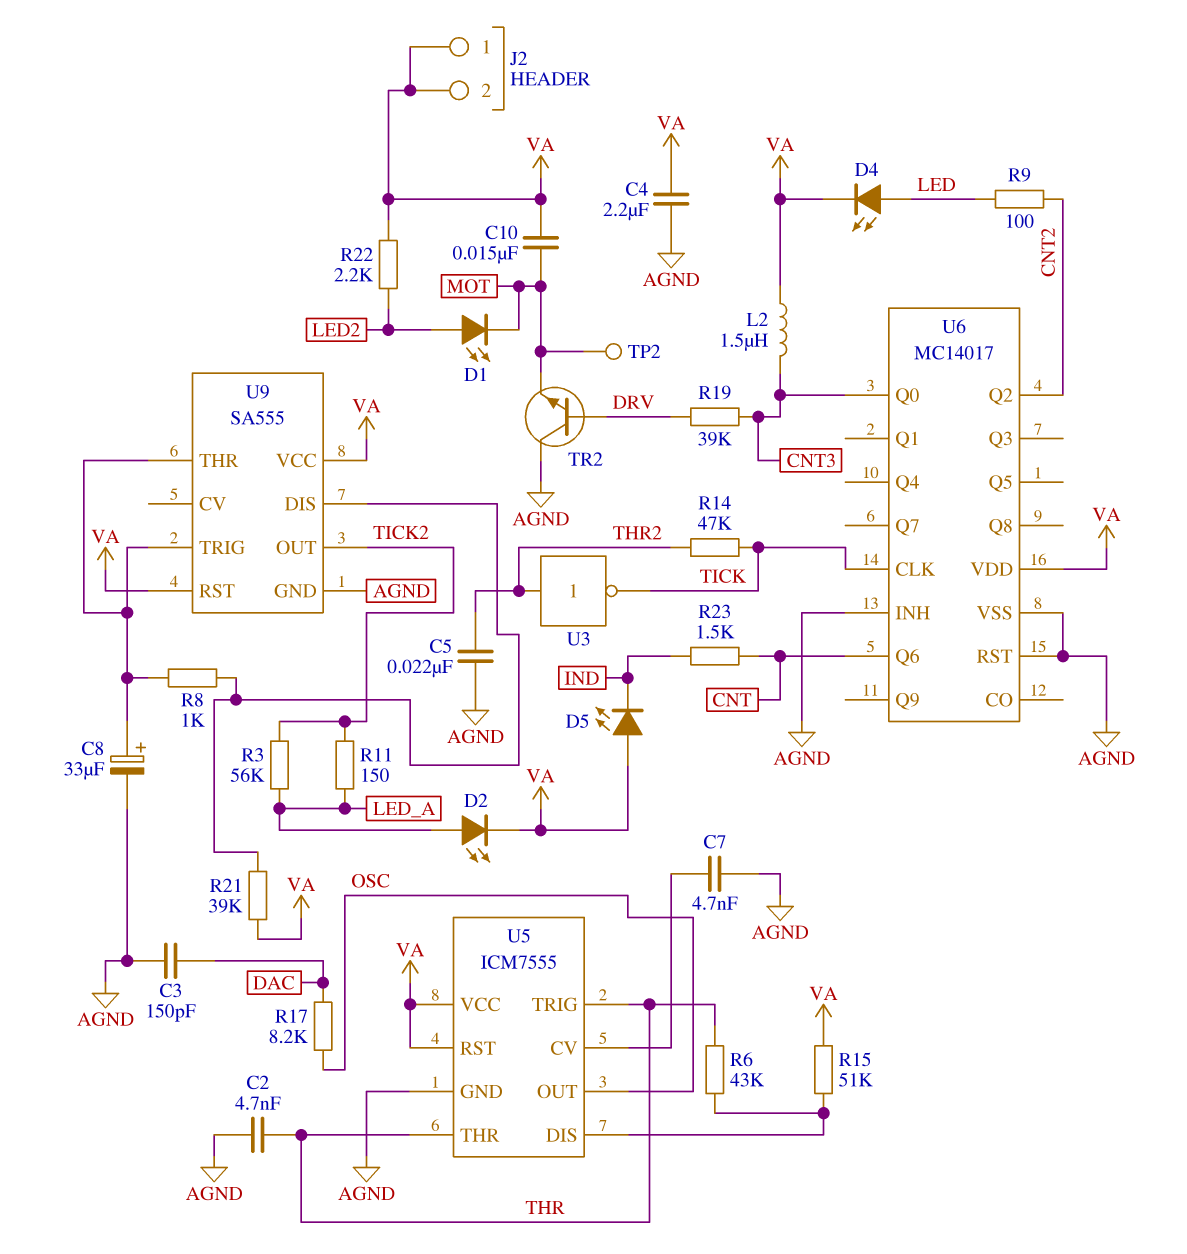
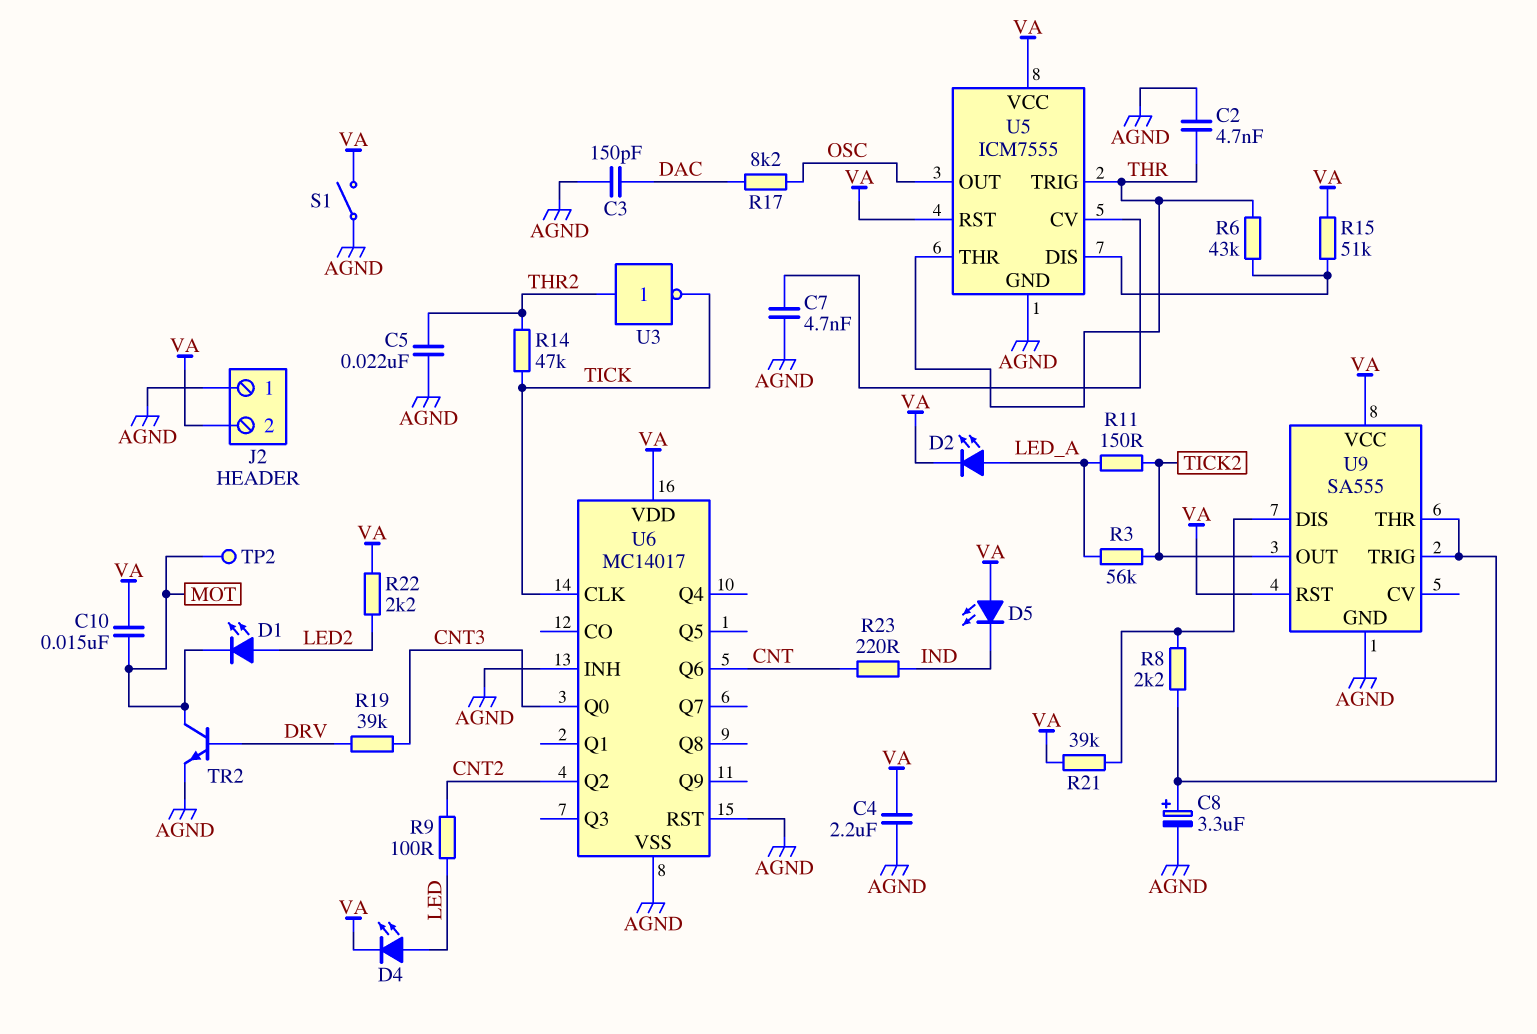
C8: 33uF (plus U9/THR, minus AGND) -> 3.3uF (plus U9/THR, minus AGND)
J2 pin 1: VA -> AGND
L2: 1.5uH (CNT3, VA) -> none
R8: 1k (U9/DIS, U9/THR) -> 2.2k (U9/DIS, U9/THR)
R23: 1.5k (CNT, IND) -> 220 (CNT, IND)
S1: none -> switch (AGND, VA)
TR2: NPN (B DRV, C AGND, E MOT) -> NPN (B DRV, C MOT, E AGND)

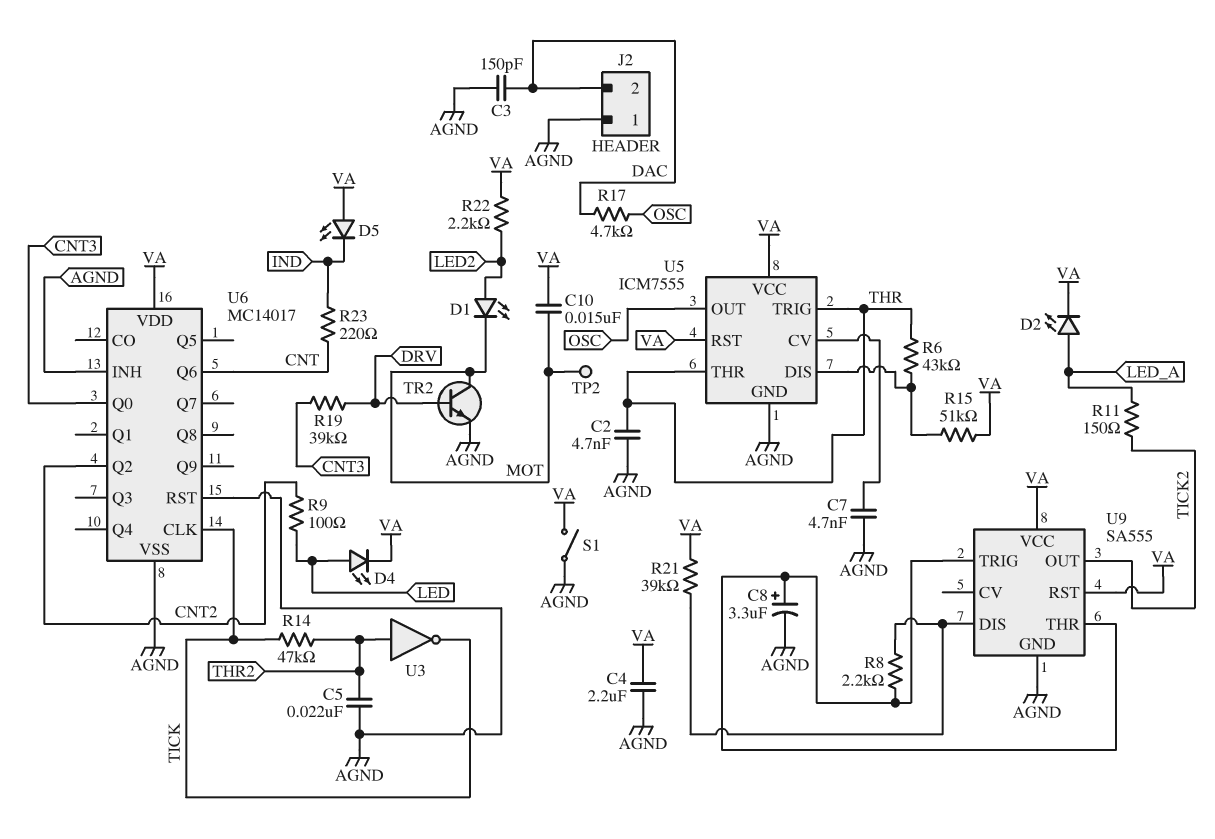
J2 pin 2: VA -> DAC
R3: 56k (LED_A, TICK2) -> none
R17: 8.2k (DAC, OSC) -> 4.7k (DAC, OSC)

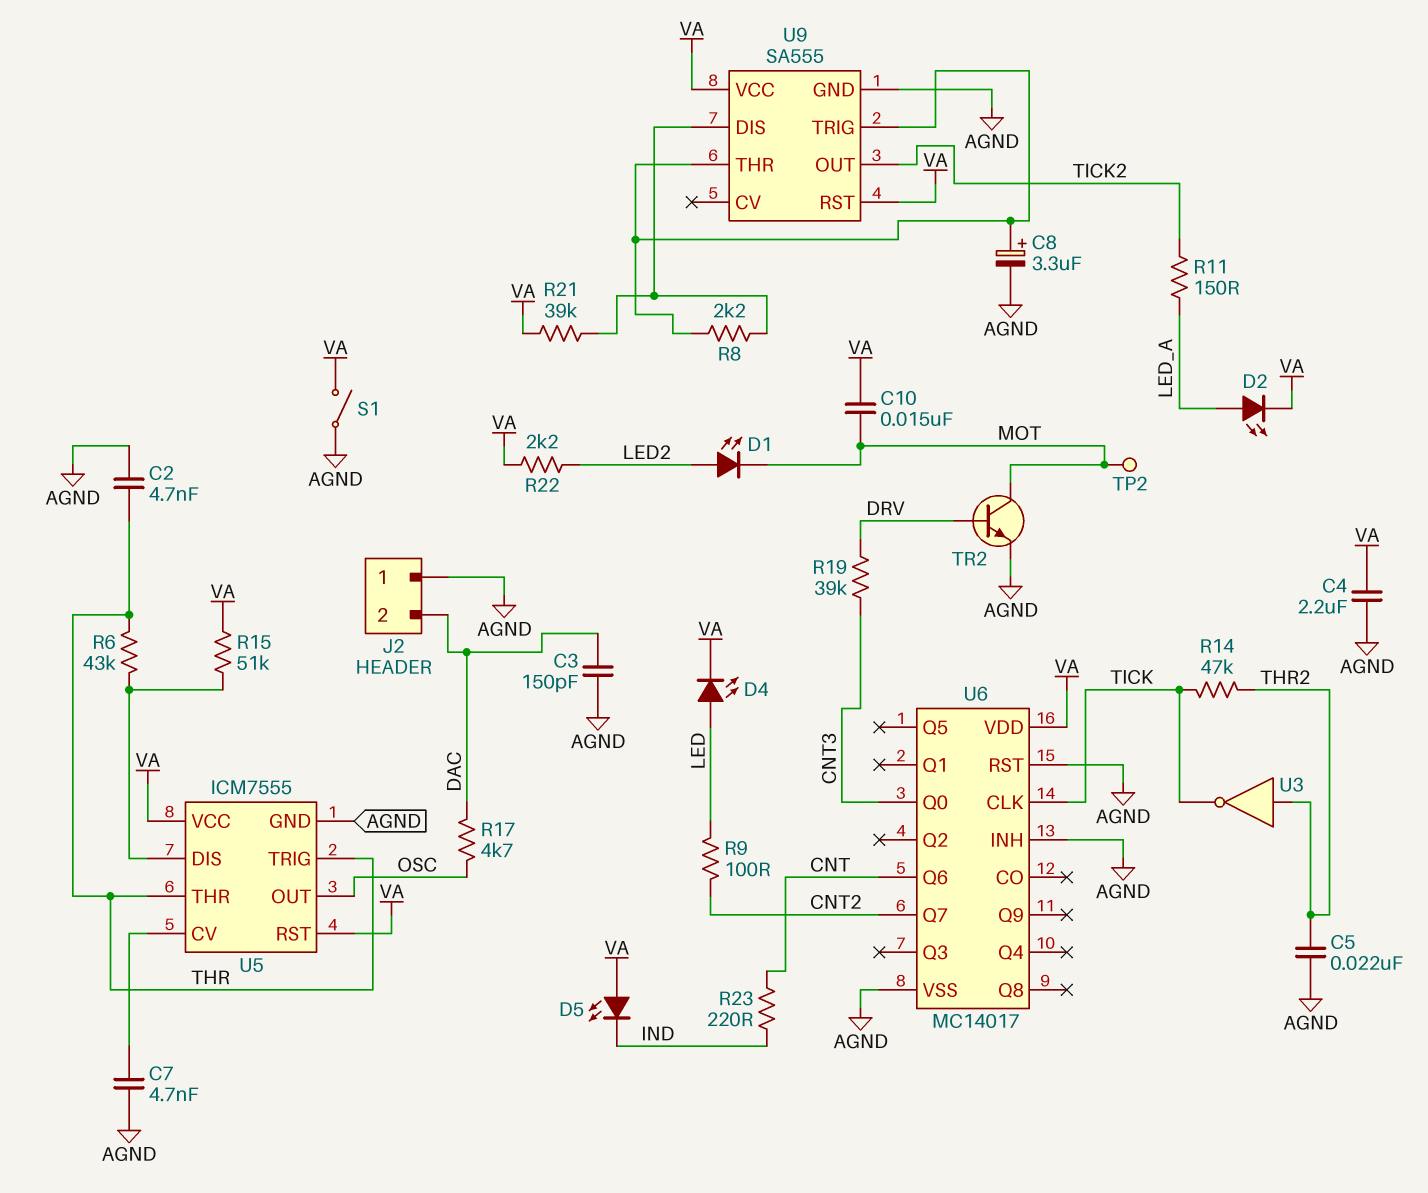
U6 pin Q2: CNT2 -> none
U6 pin Q7: none -> CNT2

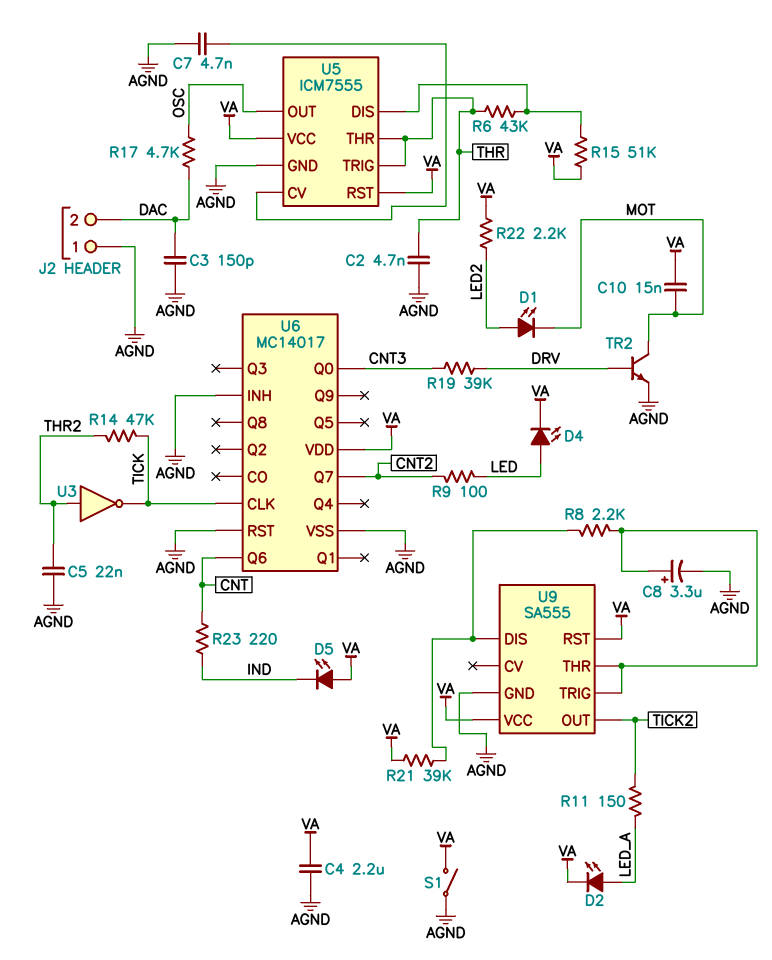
TP2: test point (MOT) -> none

